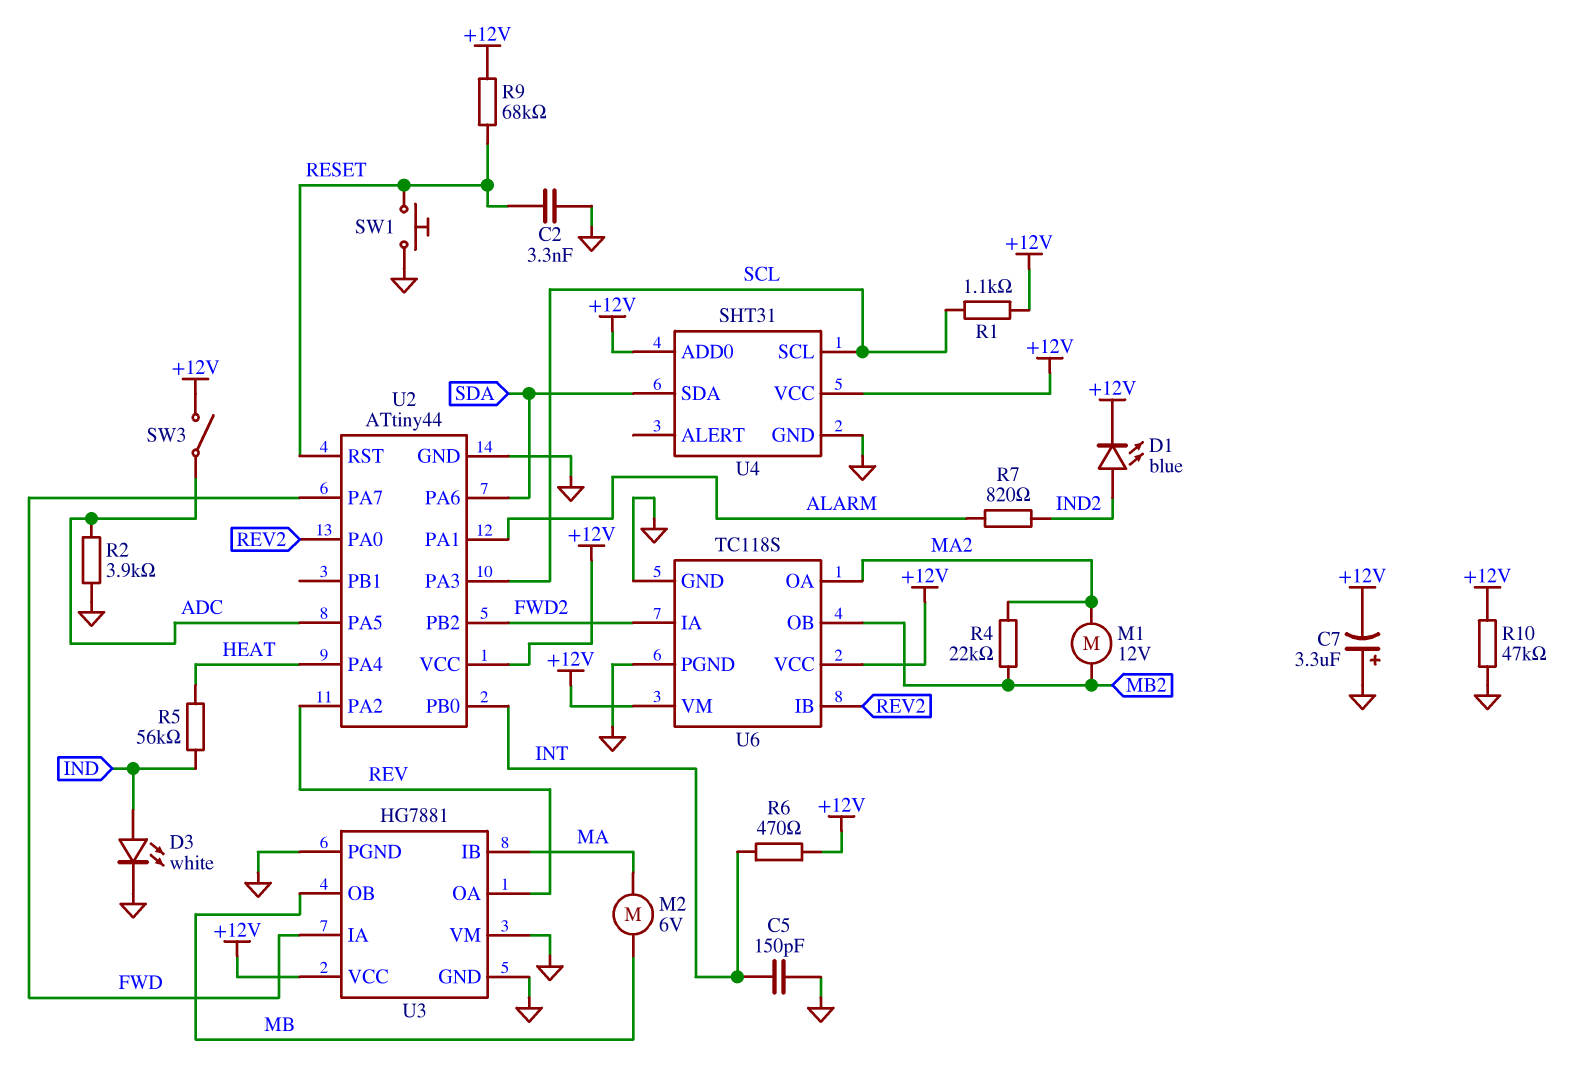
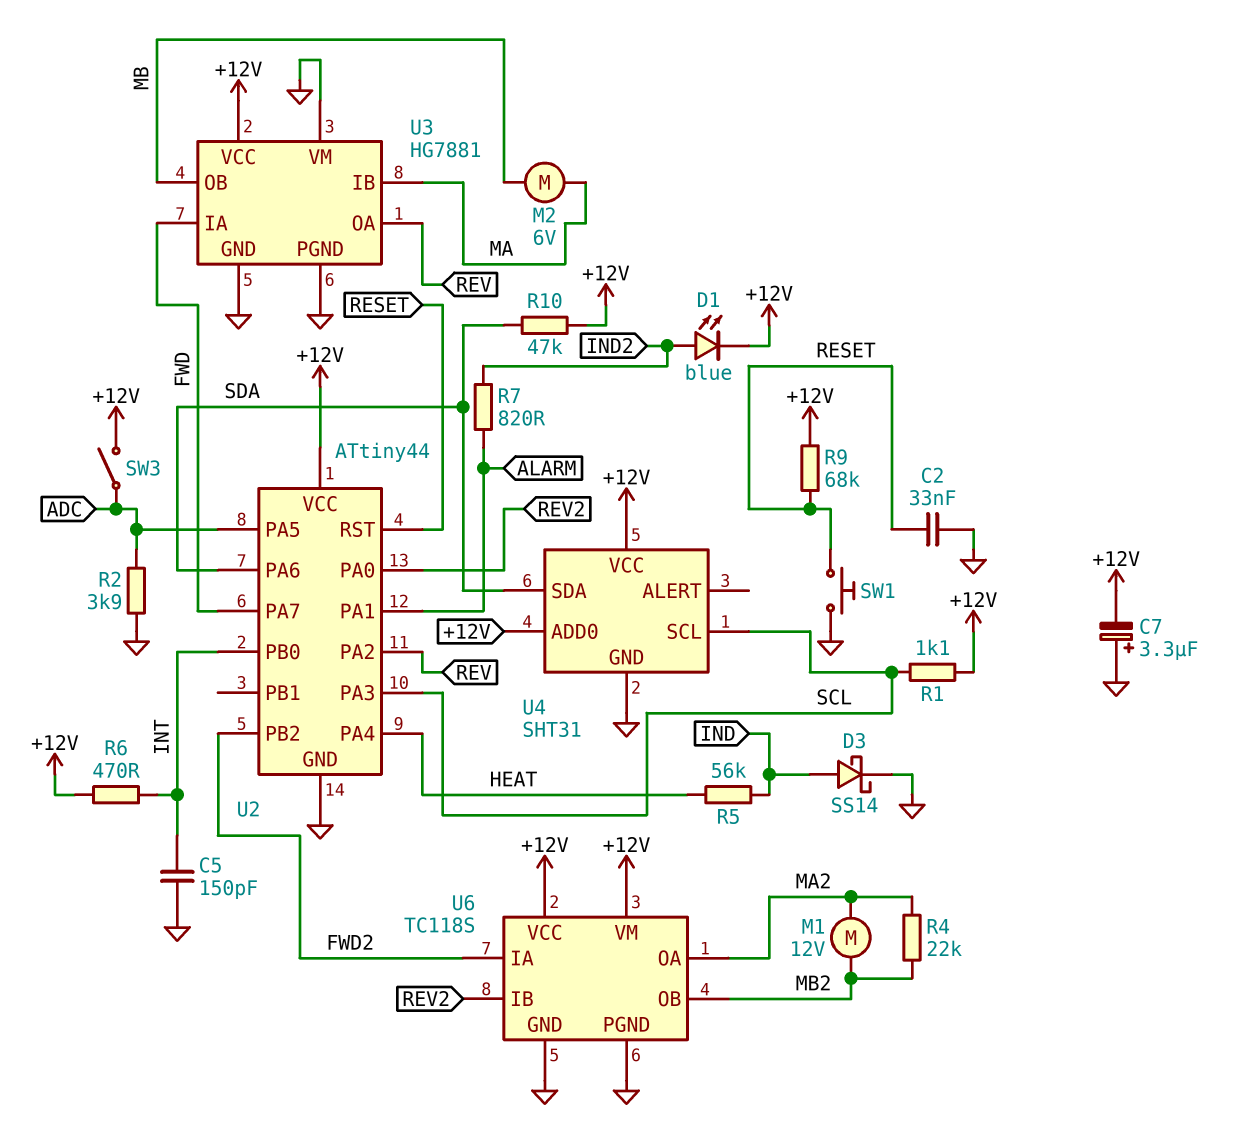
C2: 3.3nF (GND, RESET) -> 33nF (GND, RESET)
D3: LED white (A IND, K GND) -> schottky SS14 (A IND, K GND)
R10: 47k (+12V, GND) -> 47k (+12V, SDA)

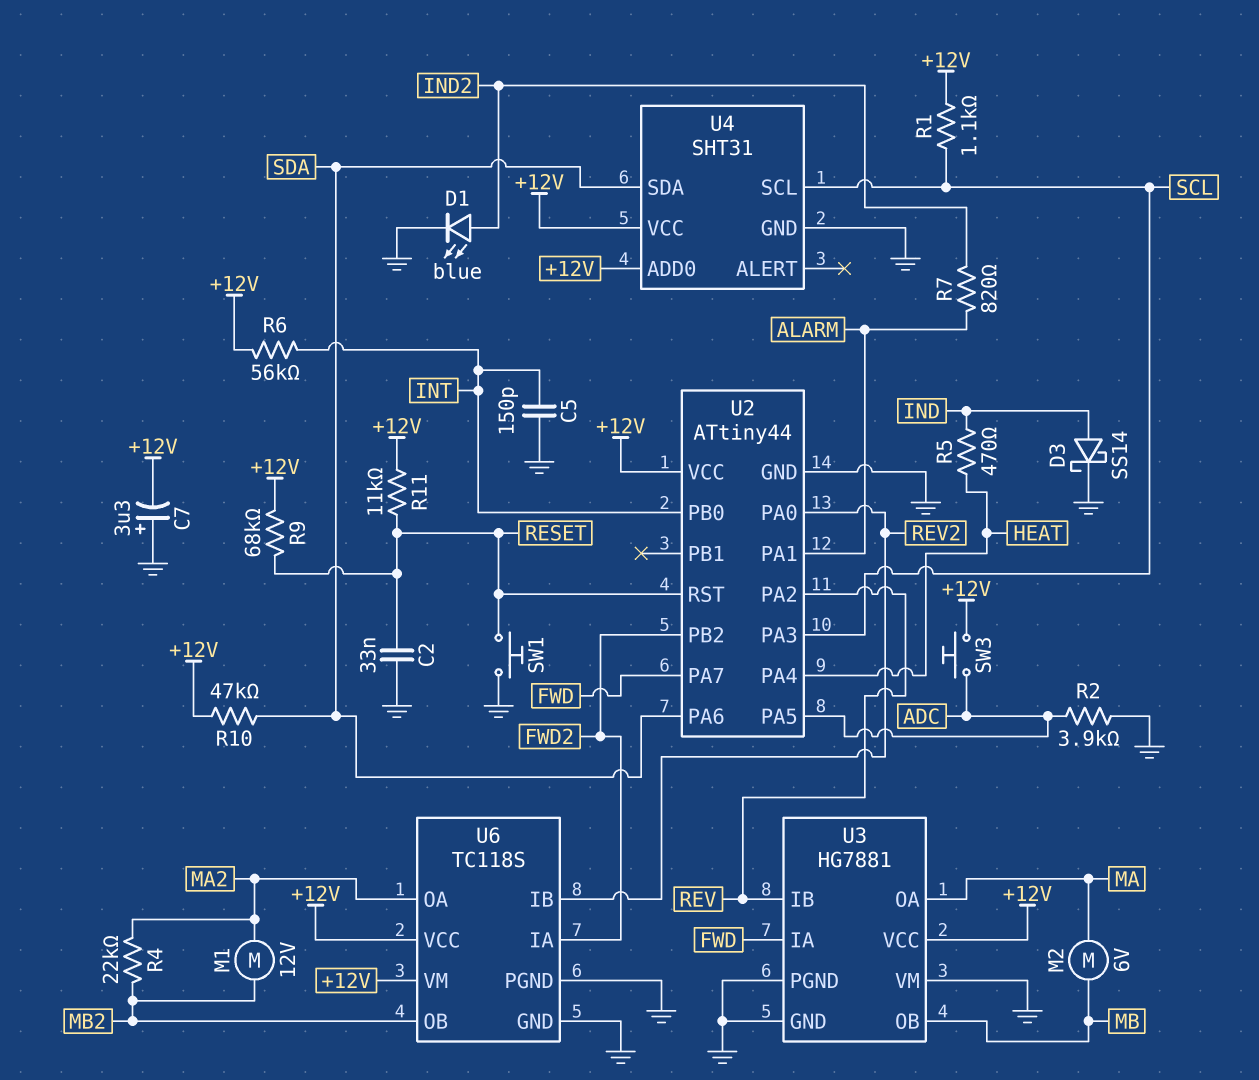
D1: LED blue (A IND2, K +12V) -> LED blue (A IND2, K GND)
R5: 56k (HEAT, IND) -> 470 (HEAT, IND)
R6: 470 (+12V, INT) -> 56k (+12V, INT)
R11: none -> 11k (+12V, RESET)
SW3: switch (+12V, ADC) -> button (+12V, ADC)
U3 pin IB: MA -> REV
U3 pin OA: REV -> MA

